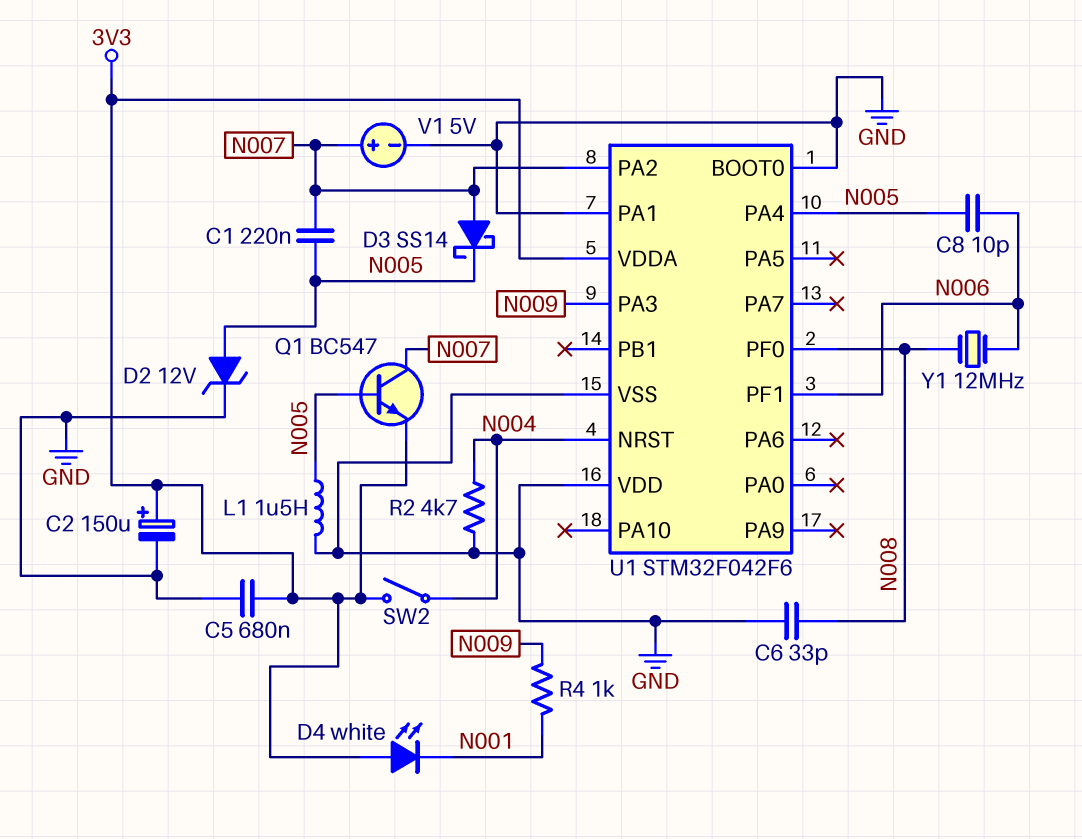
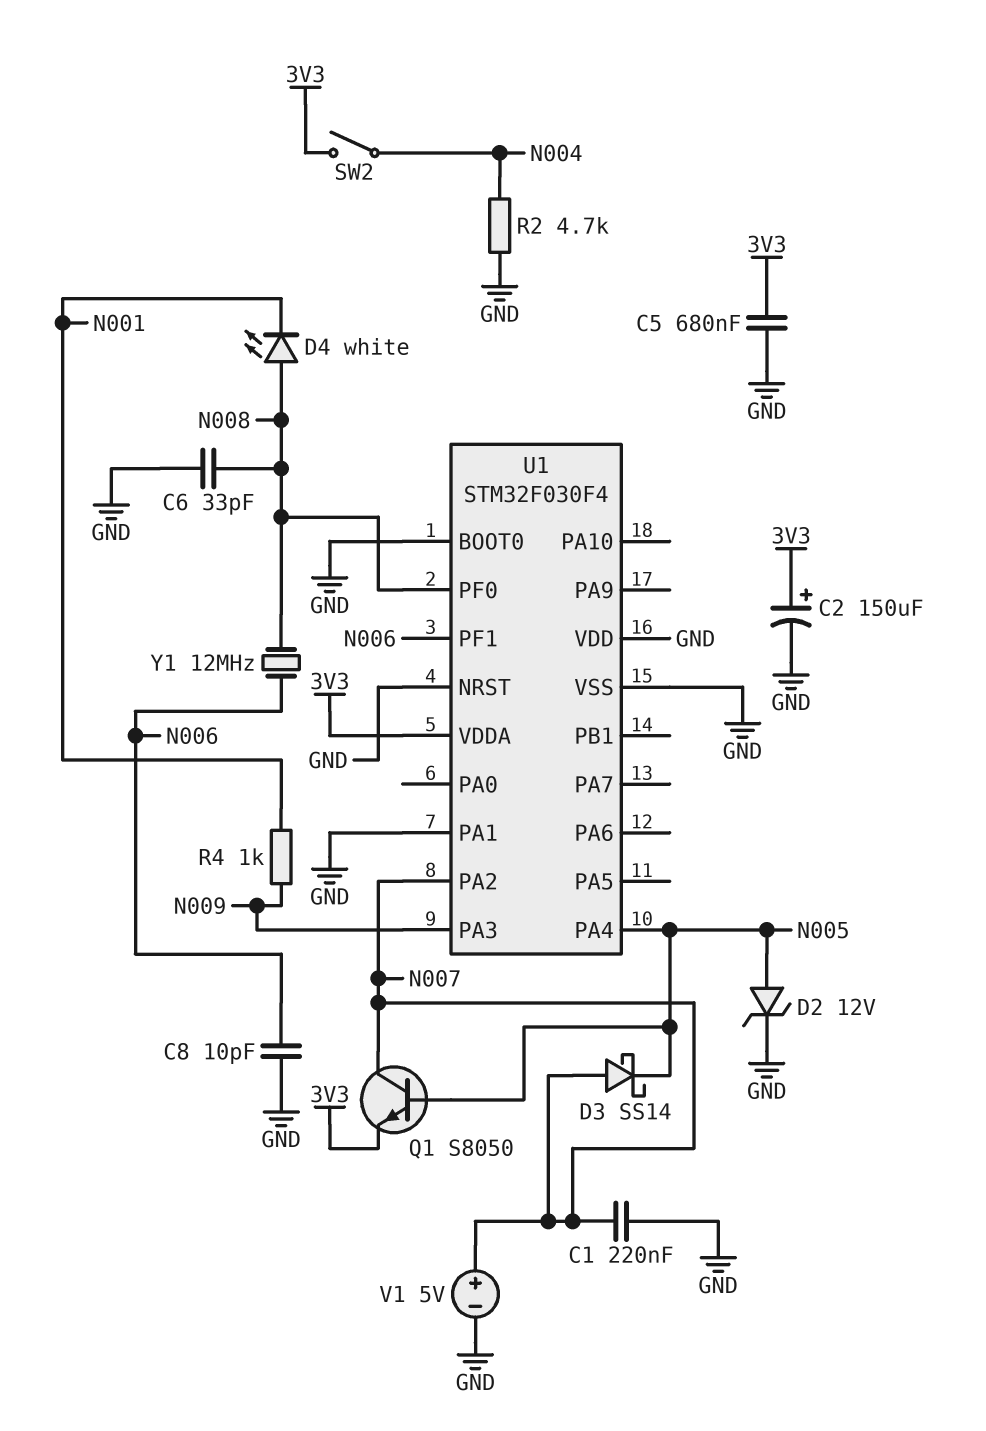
C1: 220nF (N005, N007) -> 220nF (GND, N007)
C8: 10pF (N005, N006) -> 10pF (GND, N006)
D4: LED white (A 3V3, K N001) -> LED white (A N008, K N001)
L1: 1.5uH (GND, N005) -> none
Q1: NPN BC547 (B N005, C N007, E 3V3) -> NPN S8050 (B N005, C N007, E 3V3)
U1: STM32F042F6 -> STM32F030F4
U1 pin NRST: N004 -> GND

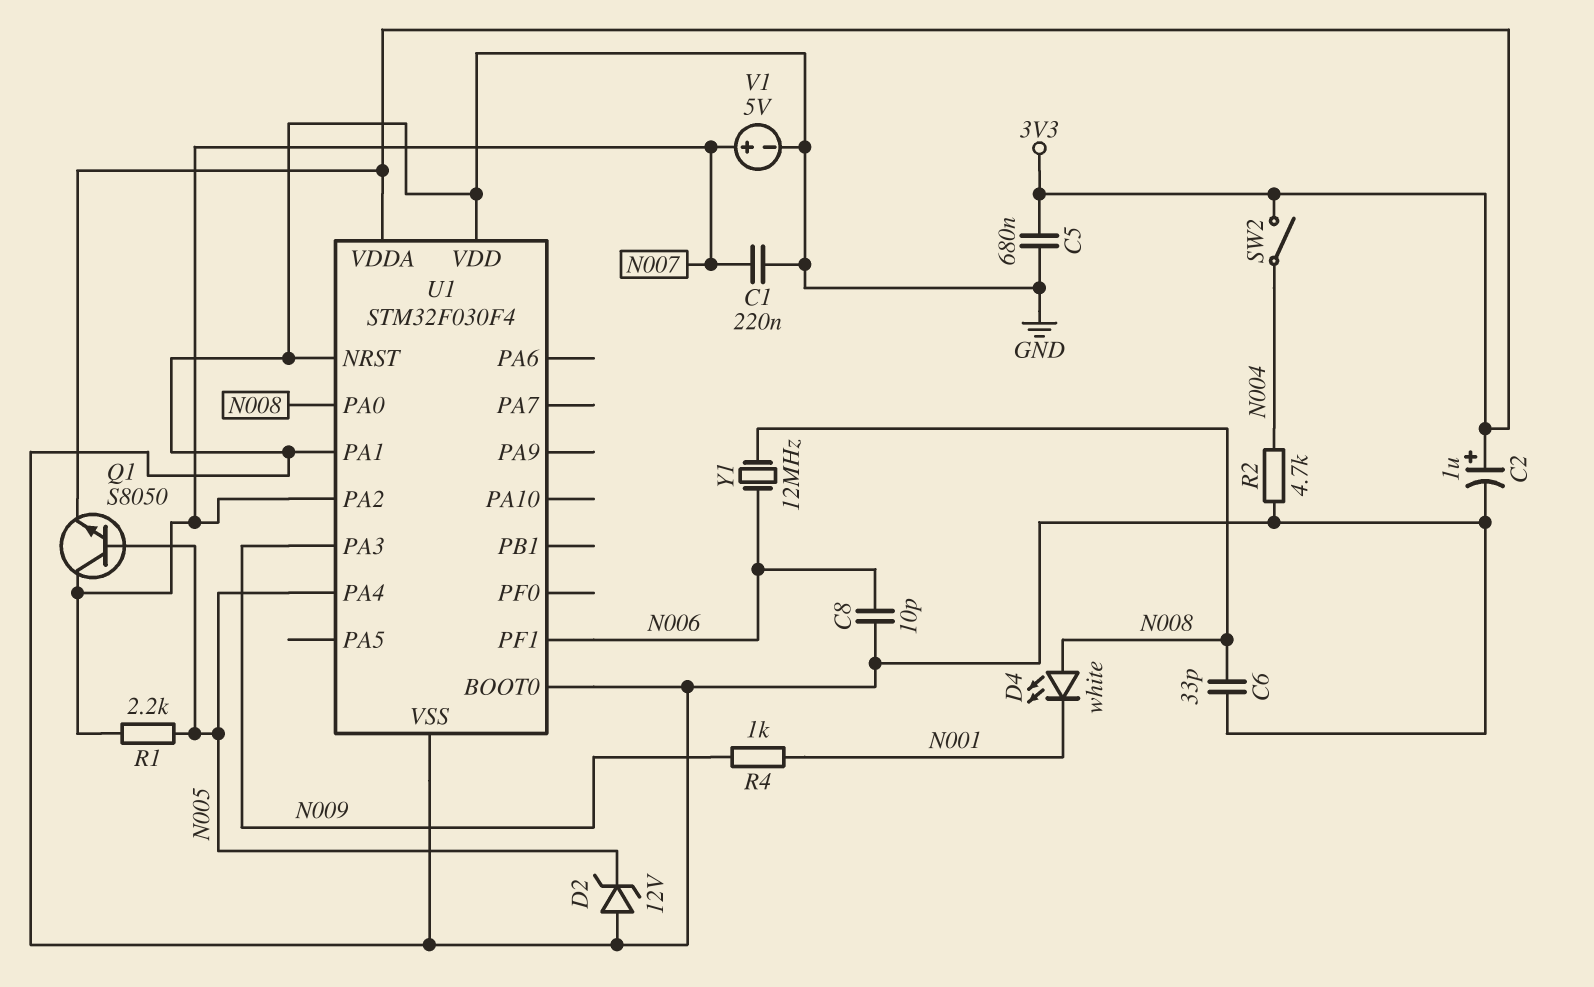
C2: 150uF (plus 3V3, minus GND) -> 1uF (plus 3V3, minus GND)
D2: zener 12V (A N005, K GND) -> zener 12V (A GND, K N005)
D3: schottky SS14 (A N007, K N005) -> none
R1: none -> 2.2k (N005, N007)
U1 pin PA0: none -> N008
U1 pin PF0: N008 -> none

